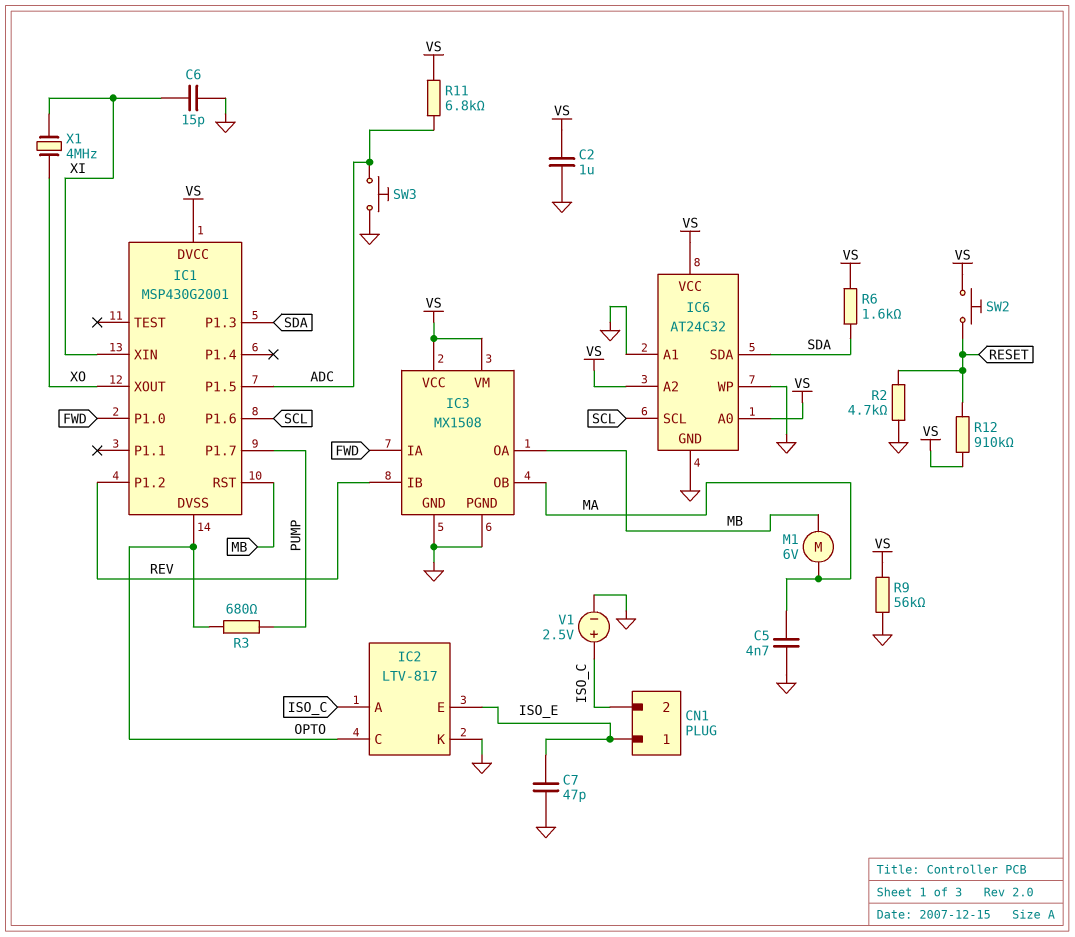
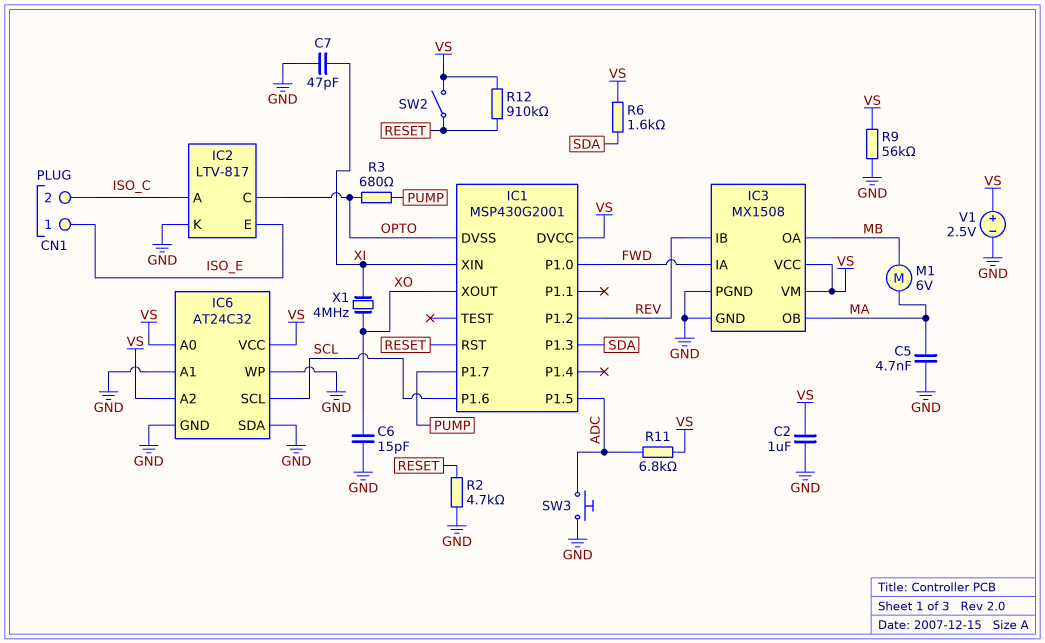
C6: 15pF (GND, XI) -> 15pF (GND, XO)
C7: 47pF (GND, ISO_E) -> 47pF (GND, XI)
IC1 pin RST: MB -> RESET
IC6 pin SDA: SDA -> GND
SW2: button (RESET, VS) -> switch (RESET, VS)
V1: 2.5V (plus ISO_C, minus GND) -> 2.5V (plus VS, minus GND)

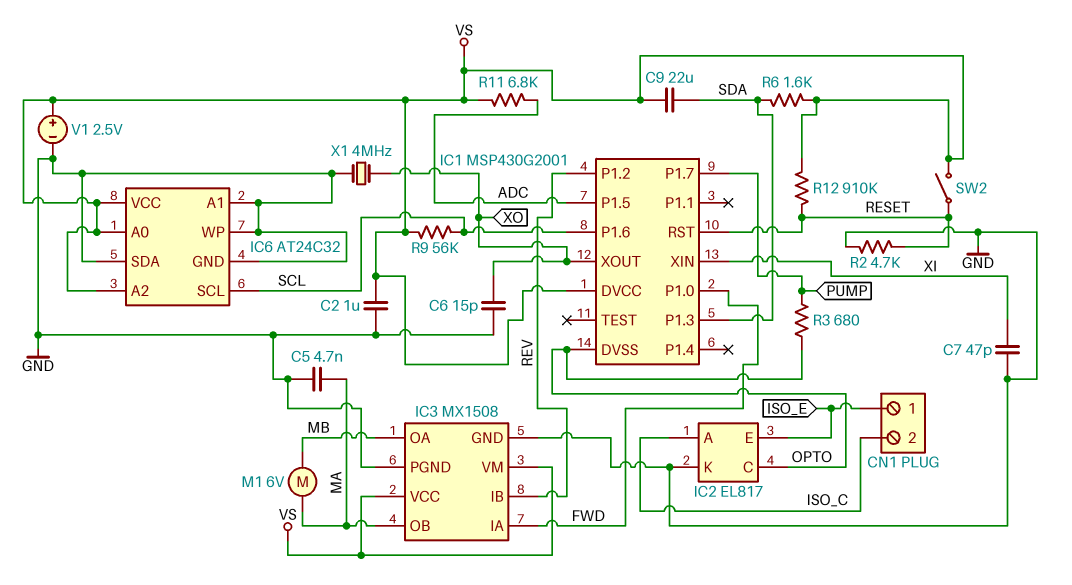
C9: none -> 22uF (SDA, VS)
IC2: LTV-817 -> EL817
R9: 56k (GND, VS) -> 56k (SCL, VS)
SW3: button (ADC, GND) -> none
X1: 4MHz (XI, XO) -> 4MHz (GND, XO)

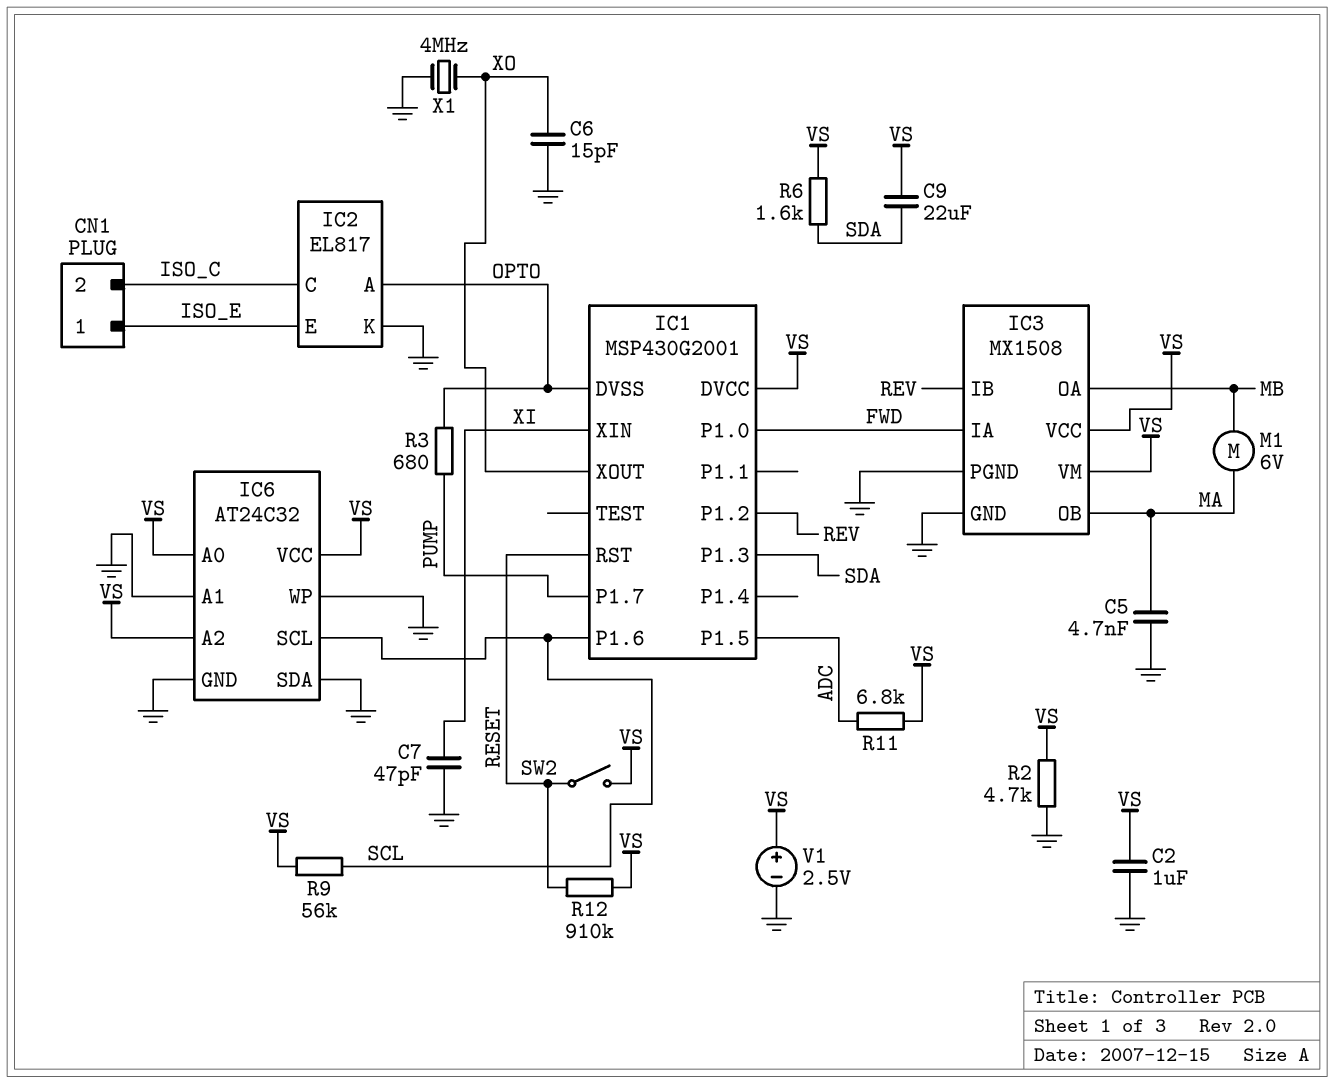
IC2 pin A: ISO_C -> OPTO
IC2 pin C: OPTO -> ISO_C
R2: 4.7k (GND, RESET) -> 4.7k (GND, VS)

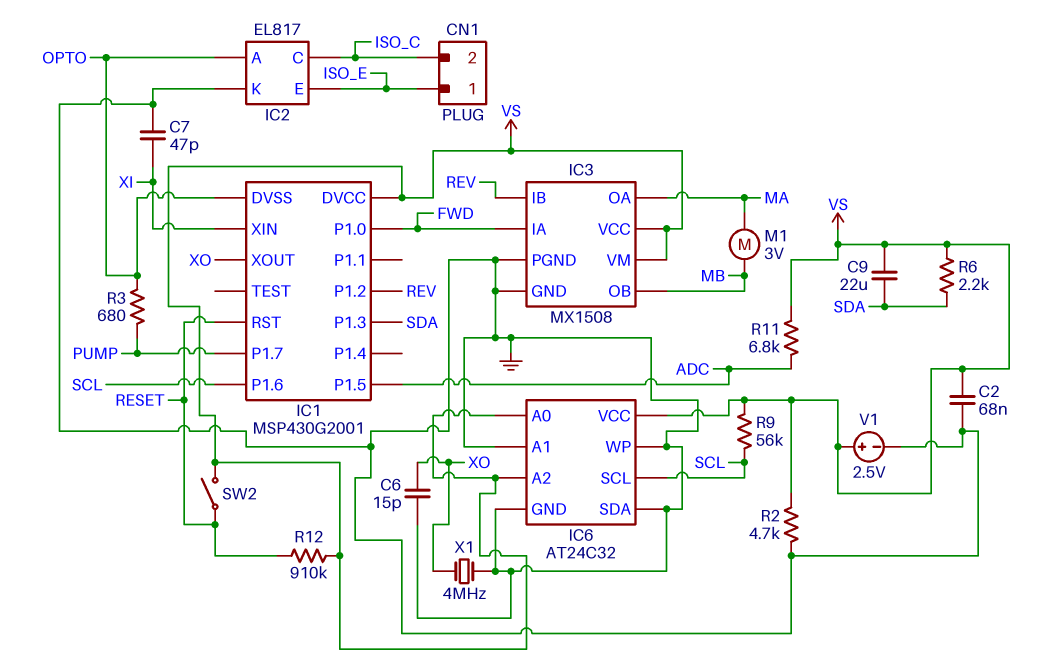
C2: 1uF (GND, VS) -> 68nF (GND, VS)
C5: 4.7nF (GND, MA) -> none
IC3 pin OA: MB -> MA
IC3 pin OB: MA -> MB
M1: motor 6V (MA, MB) -> motor 3V (MA, MB)
R6: 1.6k (SDA, VS) -> 2.2k (SDA, VS)

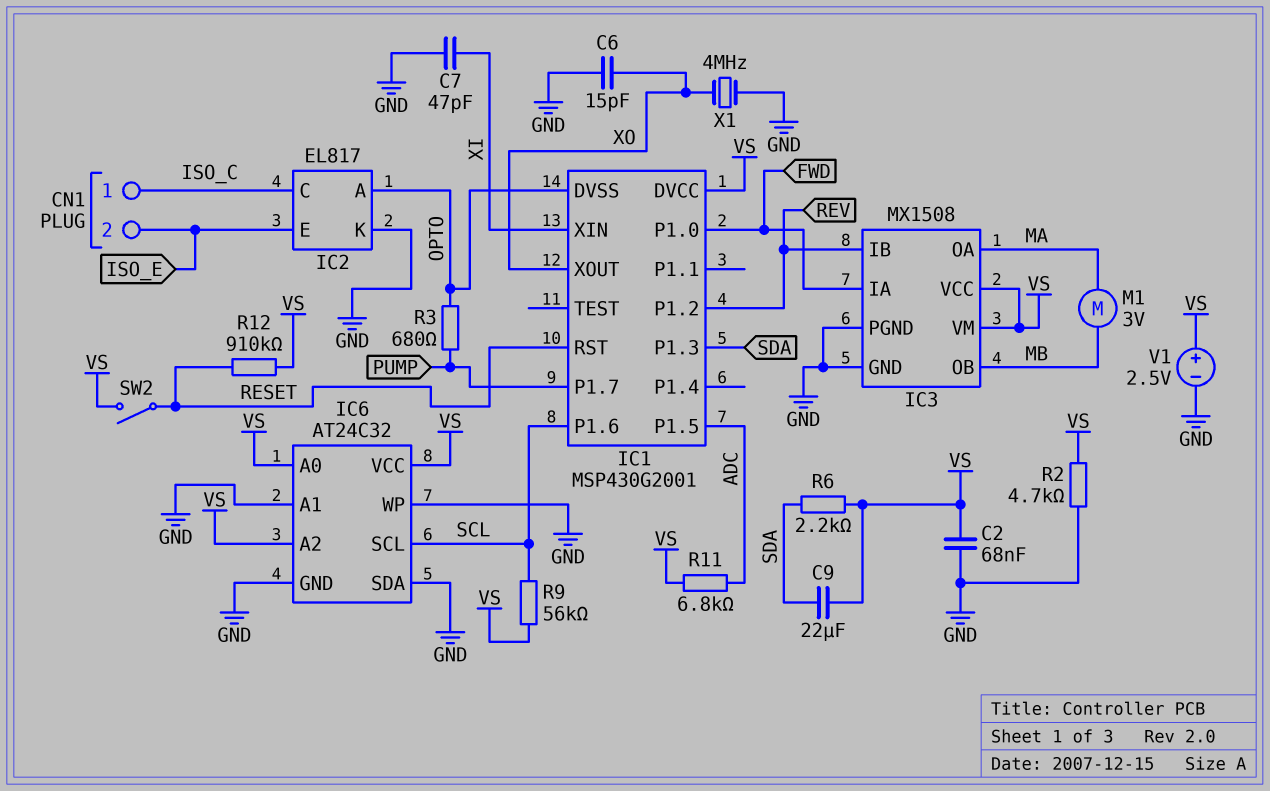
CN1 pin 1: ISO_E -> ISO_C
CN1 pin 2: ISO_C -> ISO_E

